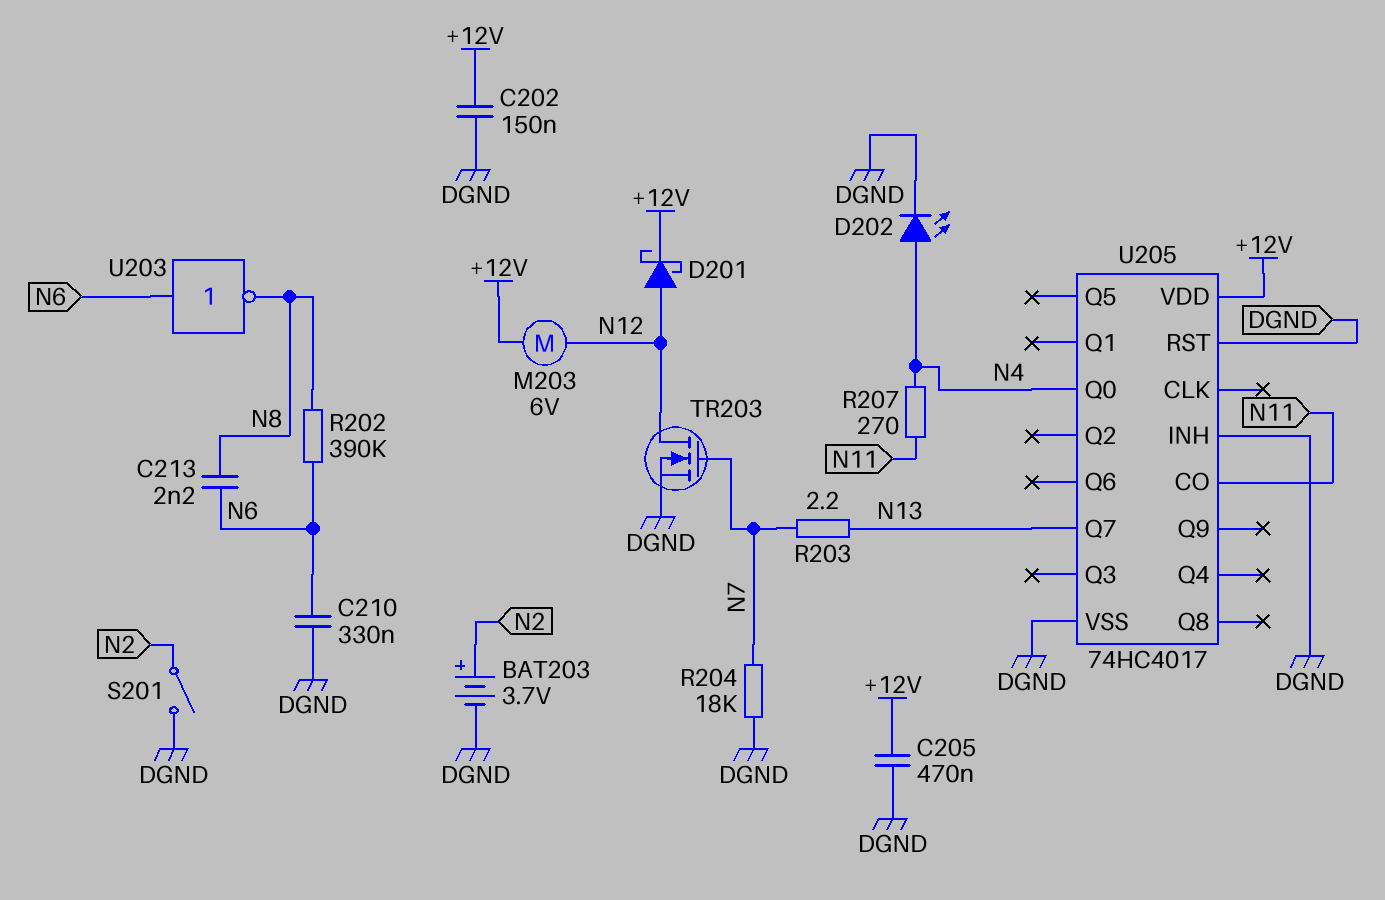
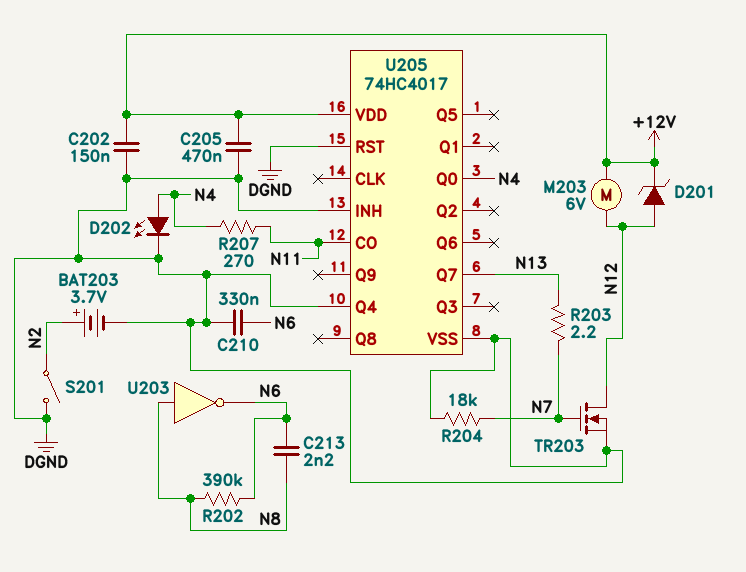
D201: schottky (A N12, K +12V) -> zener (A N12, K +12V)
U203: NOT (in N6, out N8) -> NOT (in N8, out N6)
U205 pin Q4: none -> DGND

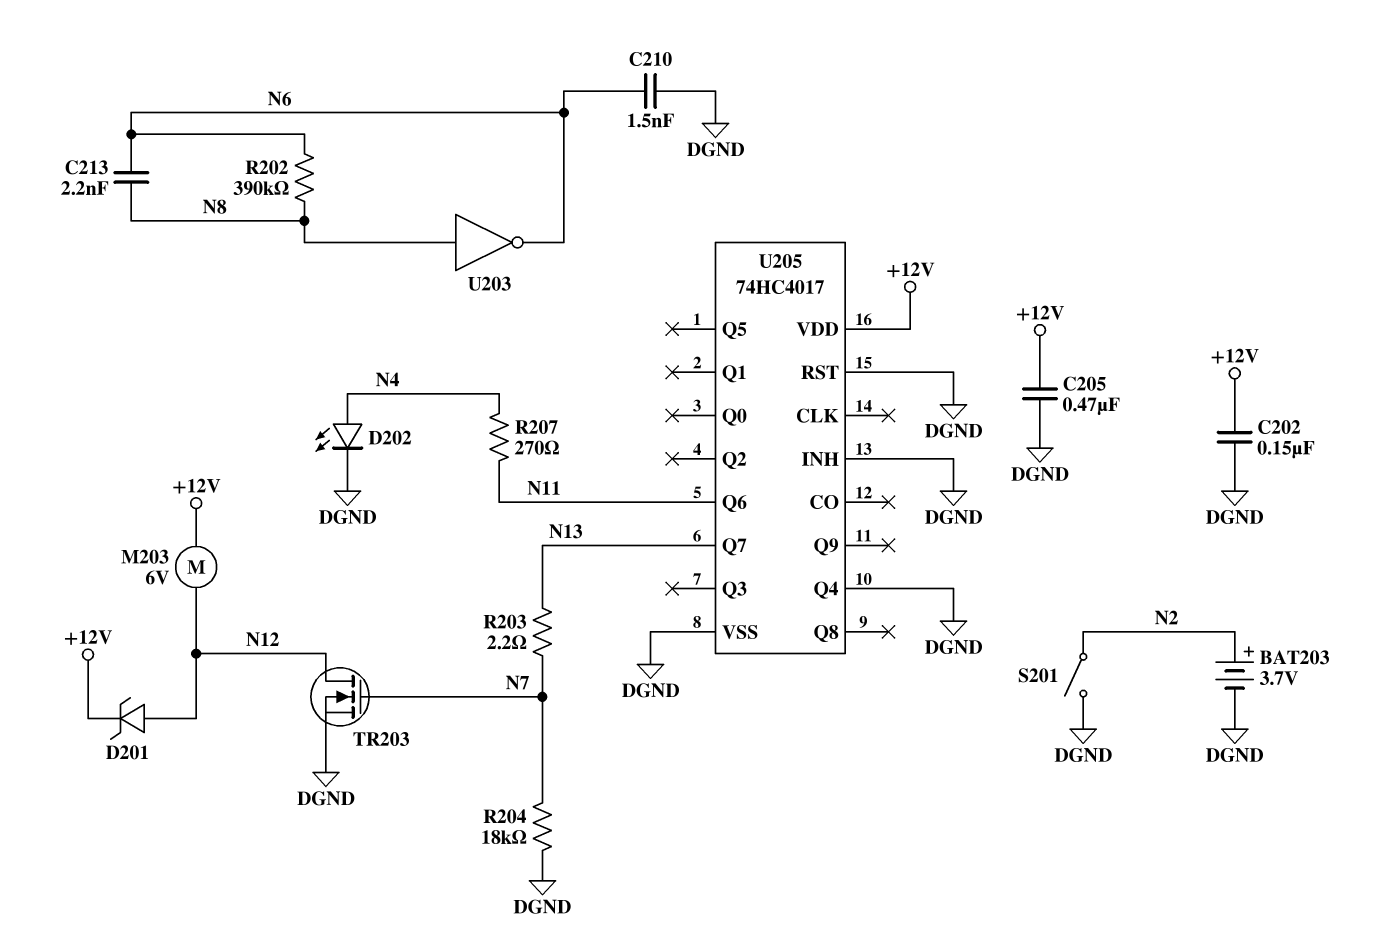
C210: 330nF (DGND, N6) -> 1.5nF (DGND, N6)
U205 pin CO: N11 -> none
U205 pin Q0: N4 -> none
U205 pin Q6: none -> N11

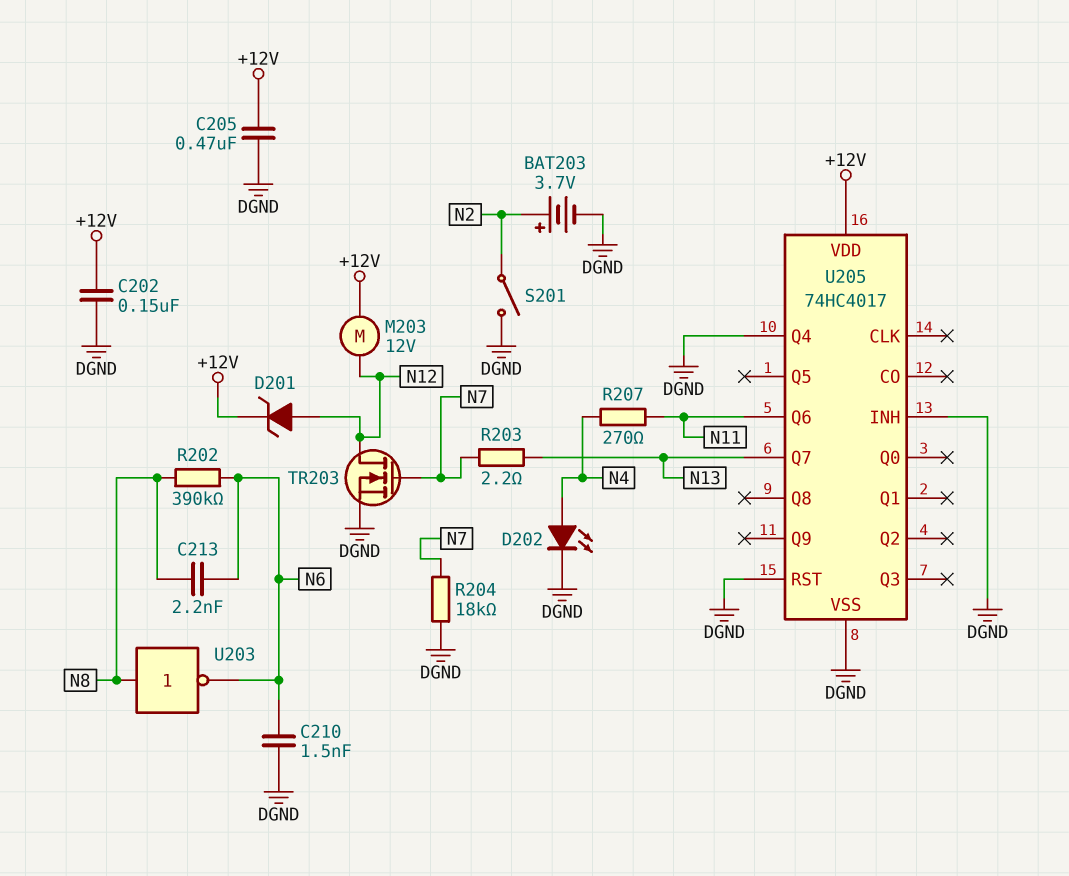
M203: motor 6V (+12V, N12) -> motor 12V (+12V, N12)

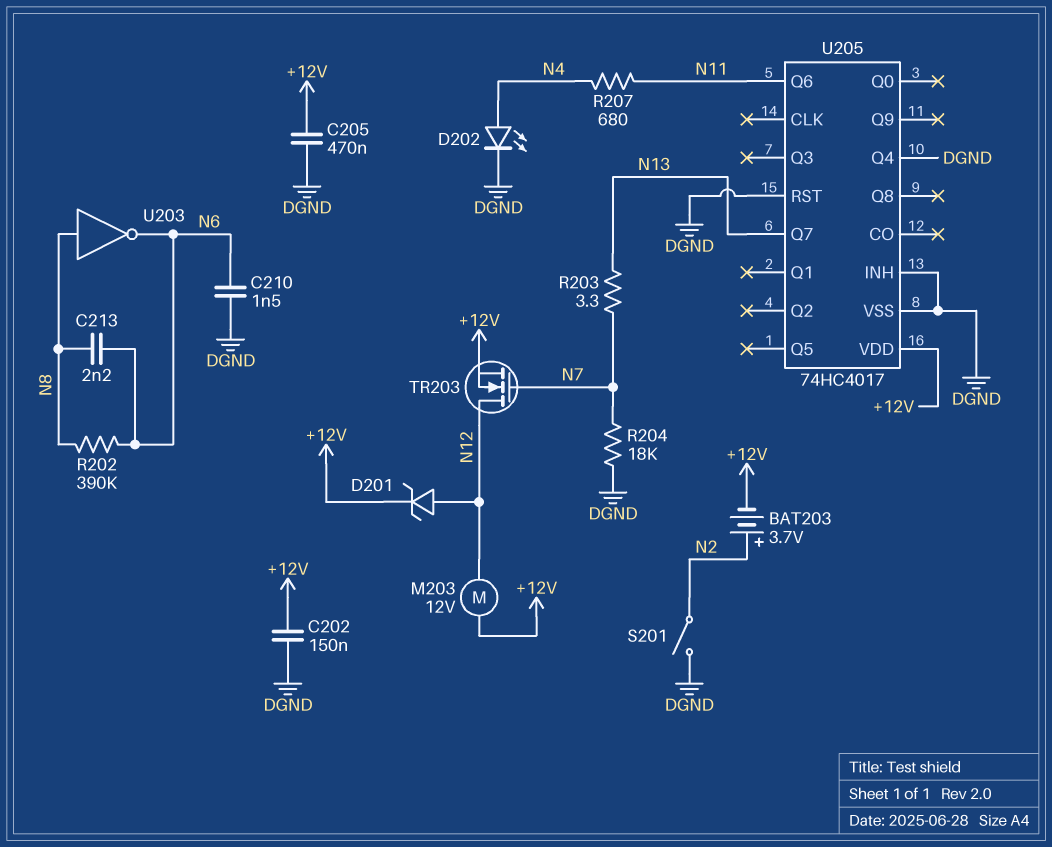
BAT203: 3.7V (plus N2, minus DGND) -> 3.7V (plus N2, minus +12V)
R203: 2.2 (N7, N13) -> 3.3 (N7, N13)
R207: 270 (N4, N11) -> 680 (N4, N11)
TR203: NMOS (G N7, D N12, S DGND) -> NMOS (G N7, D N12, S +12V)

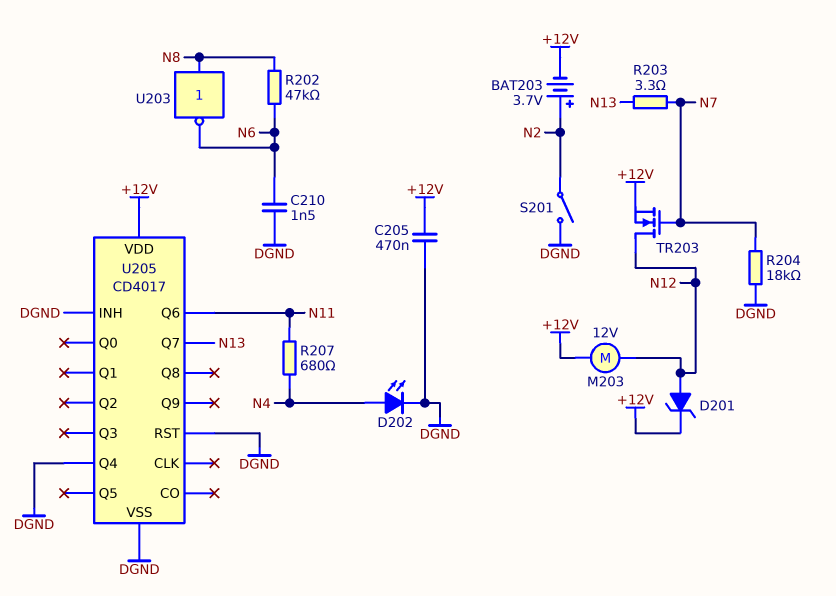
C202: 150nF (+12V, DGND) -> none
C213: 2.2nF (N6, N8) -> none
R202: 390k (N6, N8) -> 47k (N6, N8)
U205: 74HC4017 -> CD4017

